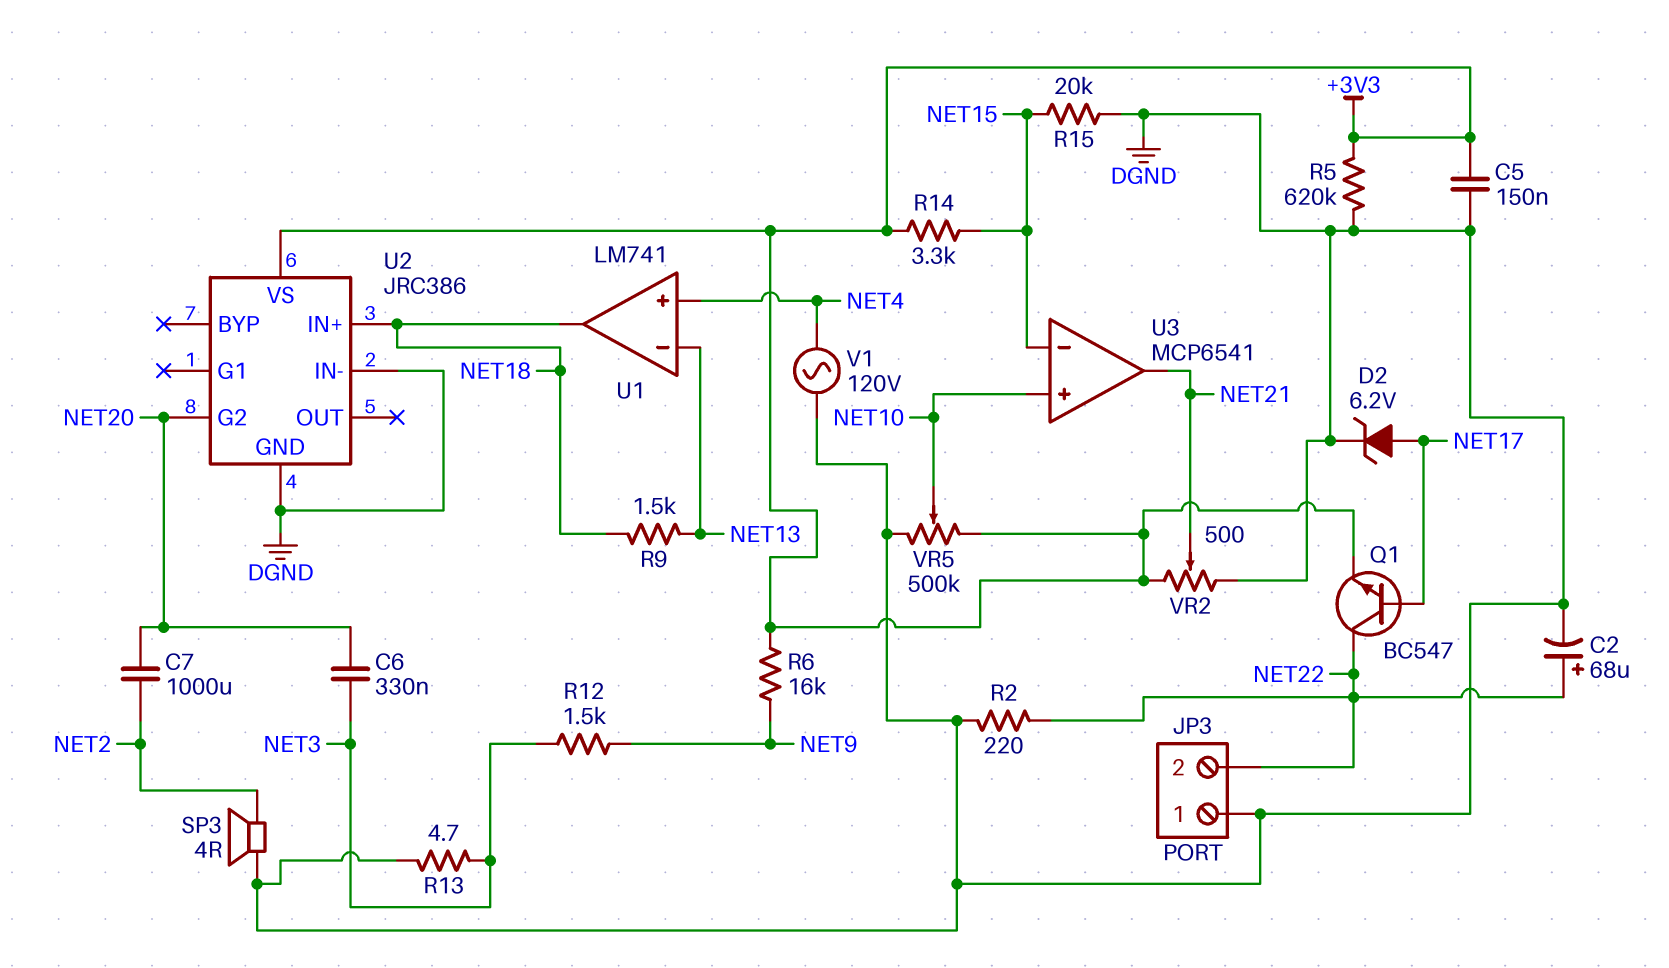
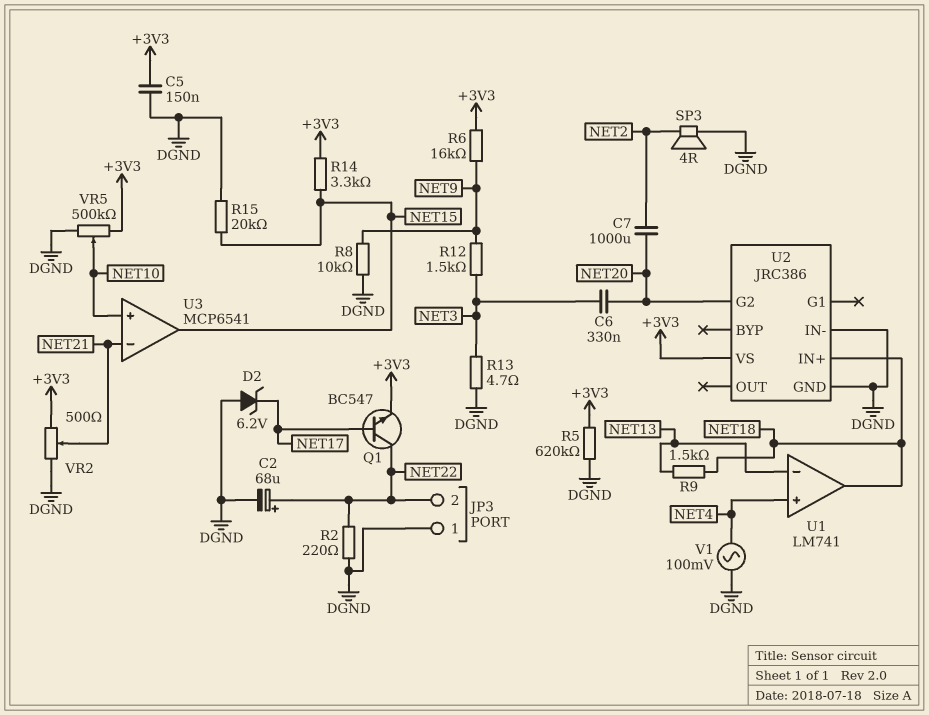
D2: zener 6.2V (A NET17, K DGND) -> zener 6.2V (A DGND, K NET17)
R8: none -> 10k (DGND, NET9)
U3 pin in-: NET15 -> NET21
U3 pin out: NET21 -> NET15
V1: AC 120V (DGND, NET4) -> AC 100mV (DGND, NET4)

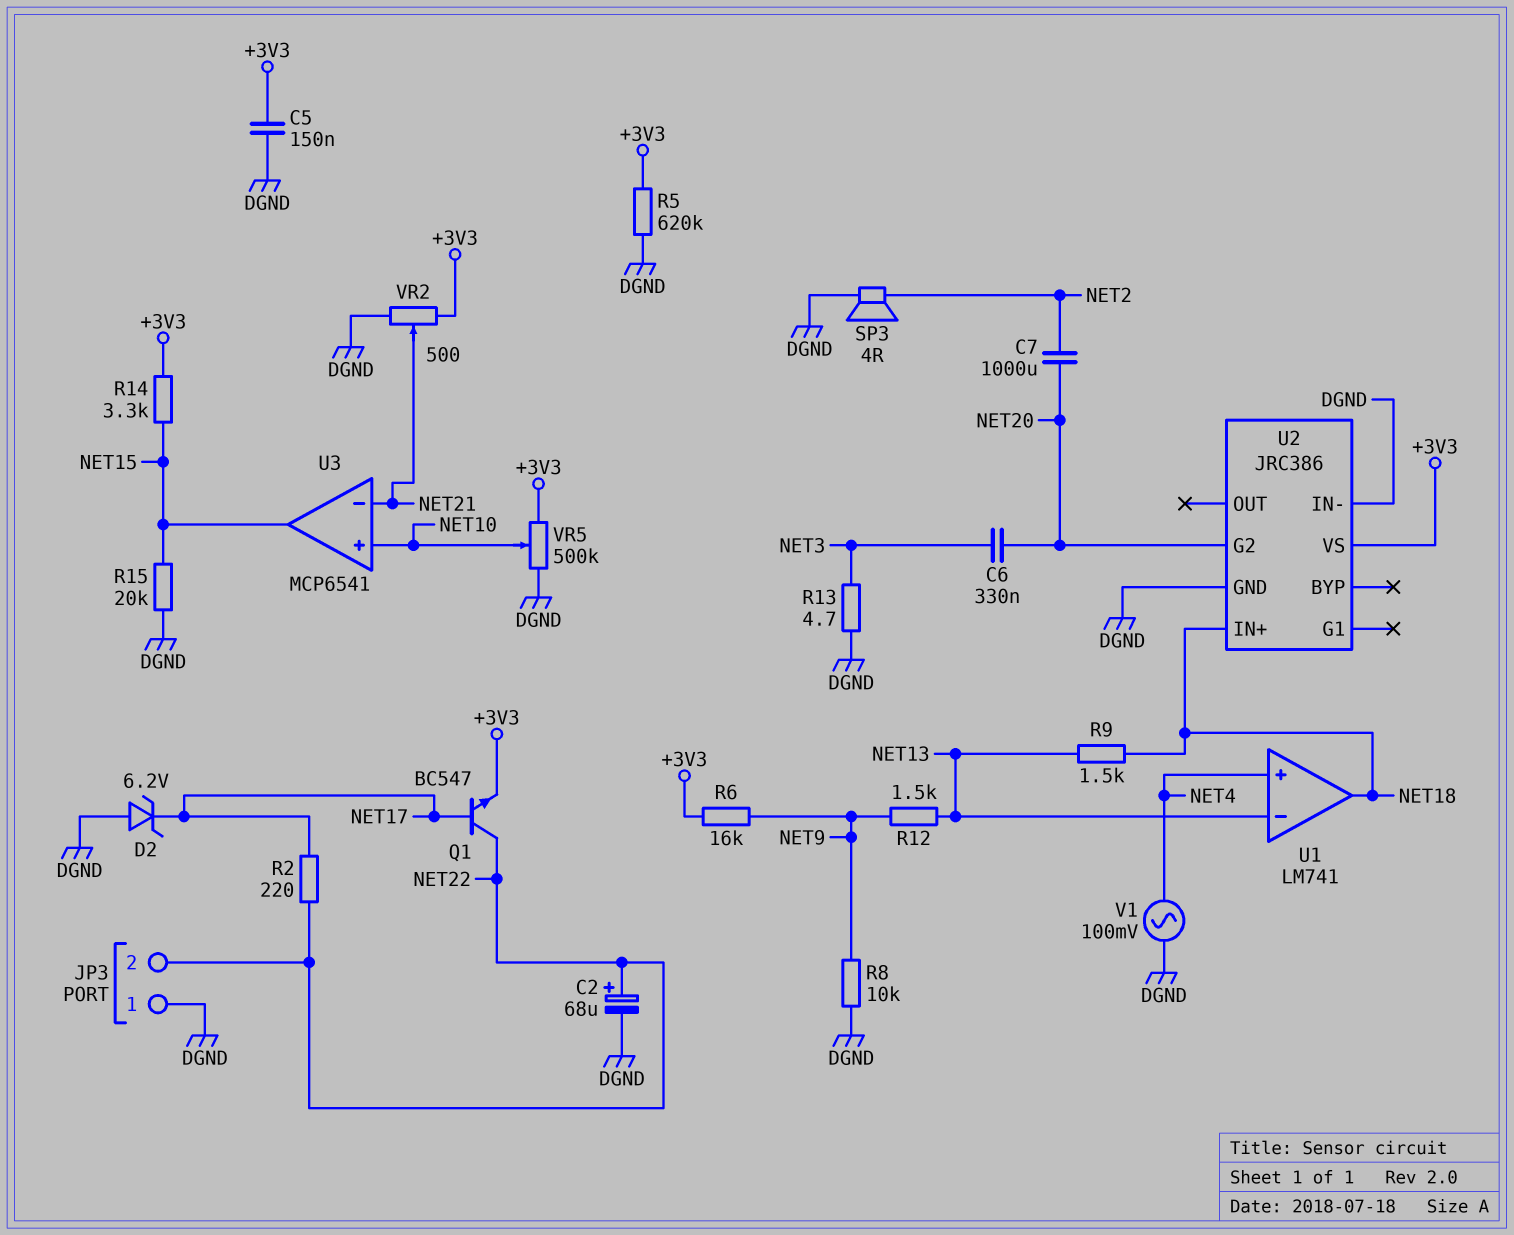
R2: 220 (DGND, NET22) -> 220 (NET17, NET22)
R12: 1.5k (NET3, NET9) -> 1.5k (NET9, NET13)

